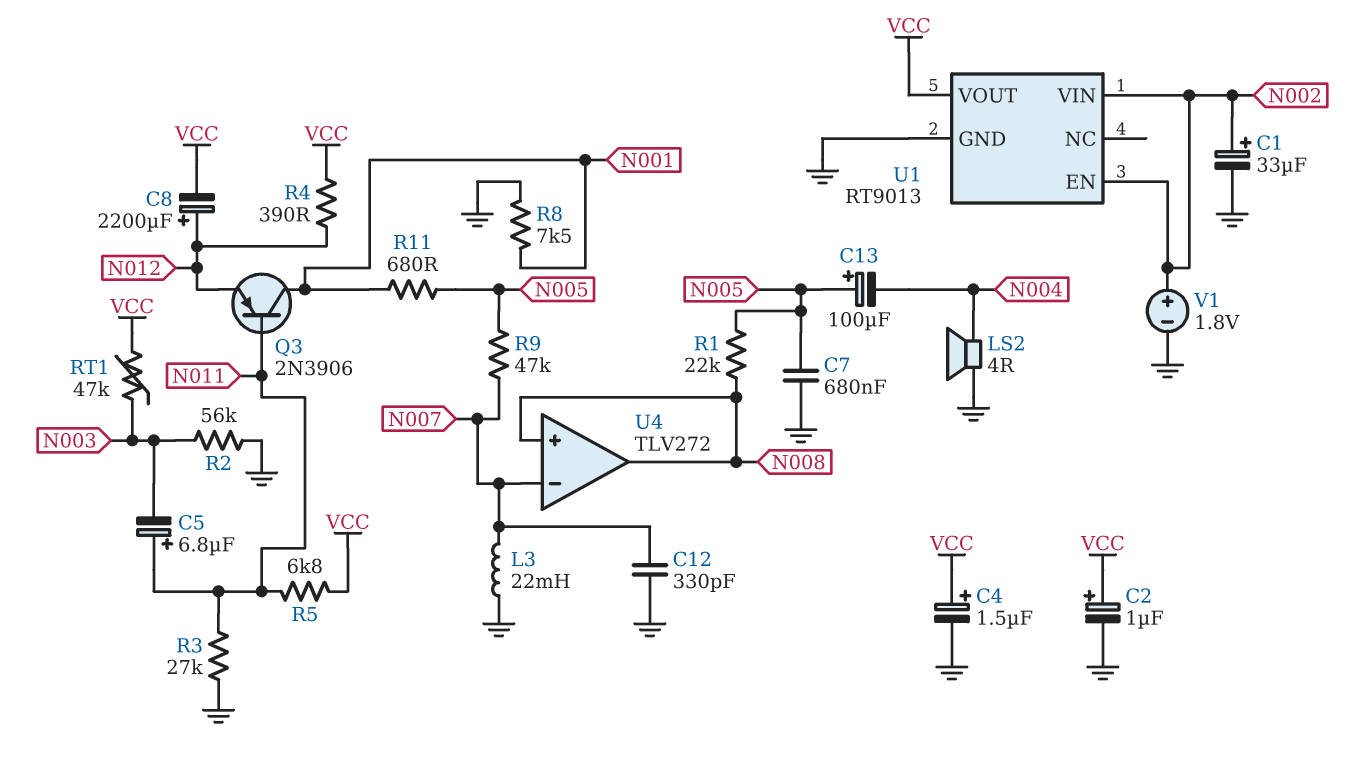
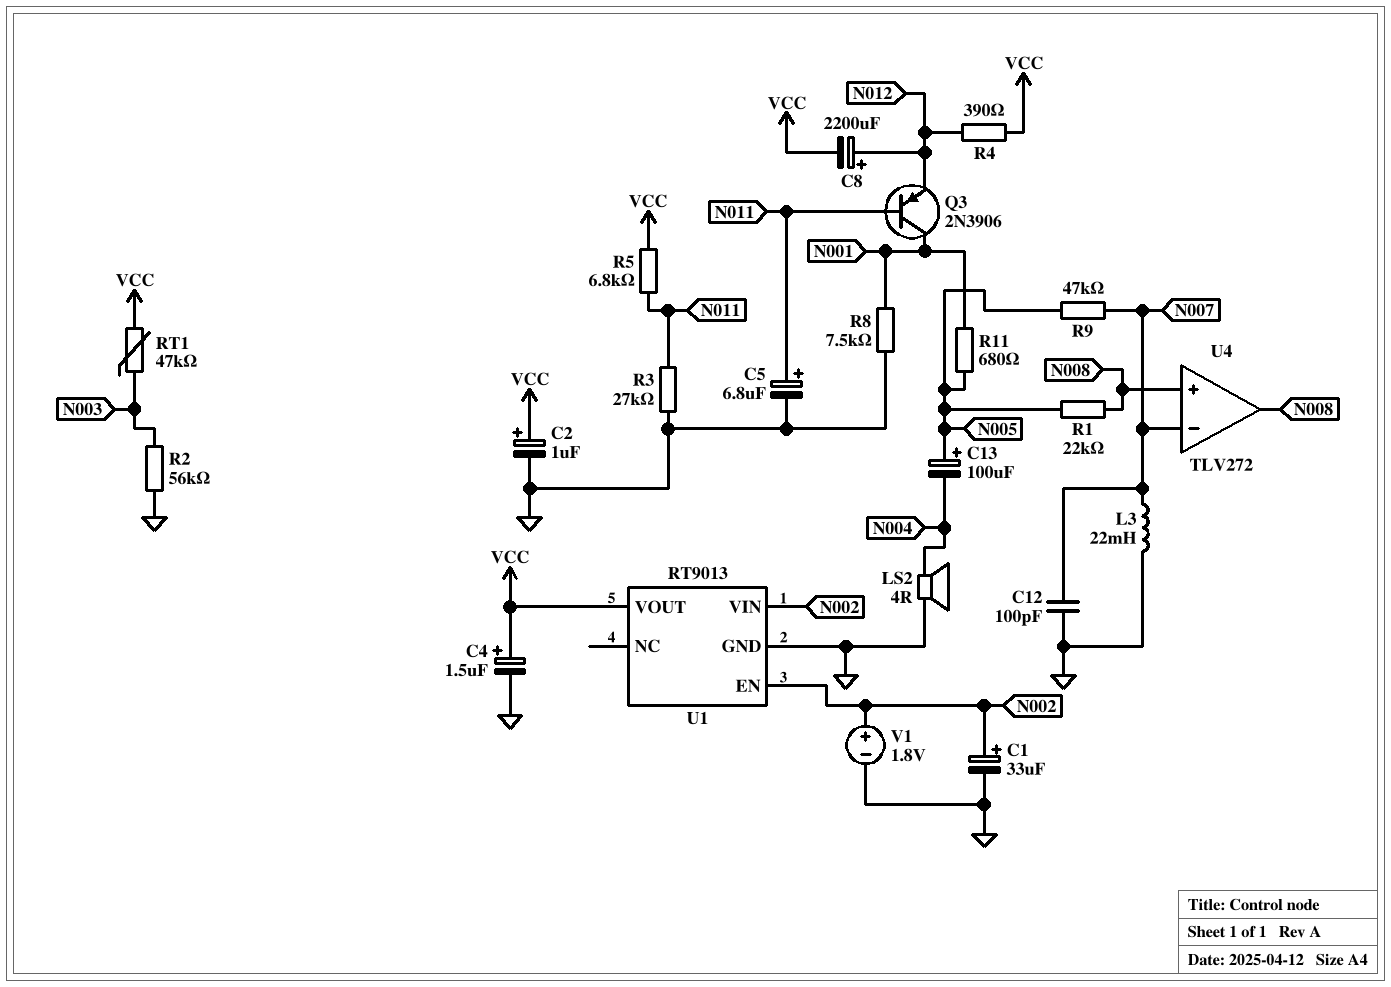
C5: 6.8uF (plus N011, minus N003) -> 6.8uF (plus N011, minus GND)
C7: 680nF (GND, N005) -> none
C12: 330pF (GND, N007) -> 100pF (GND, N007)

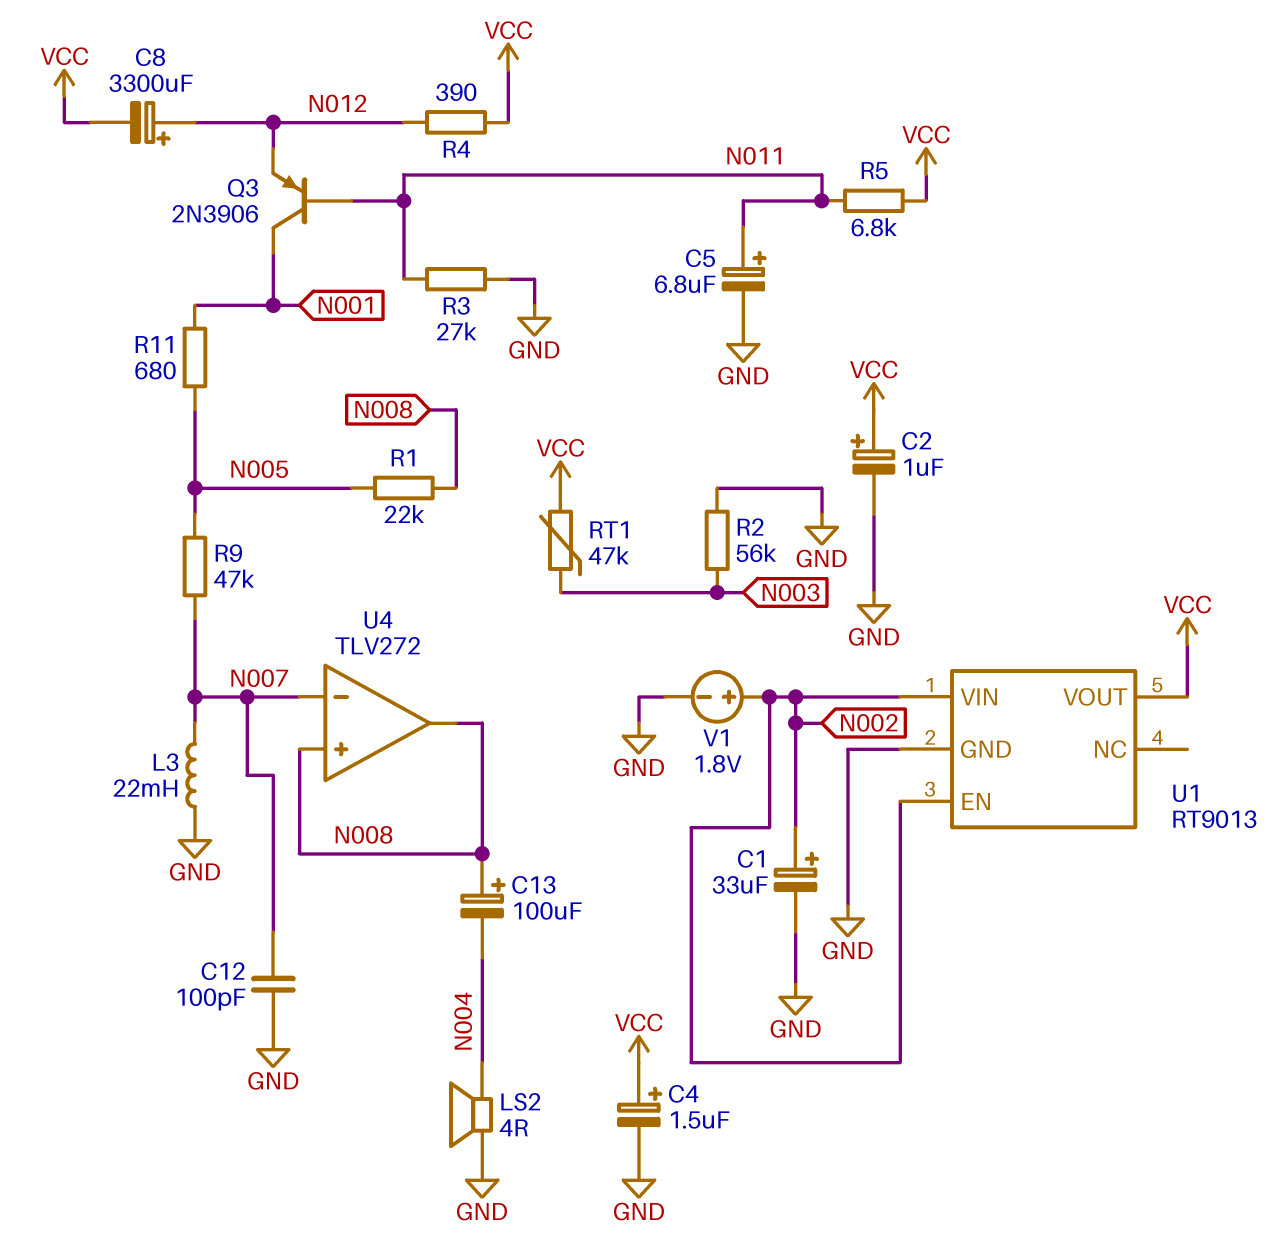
C8: 2200uF (plus N012, minus VCC) -> 3300uF (plus N012, minus VCC)
C13: 100uF (plus N005, minus N004) -> 100uF (plus N008, minus N004)
R8: 7.5k (GND, N001) -> none

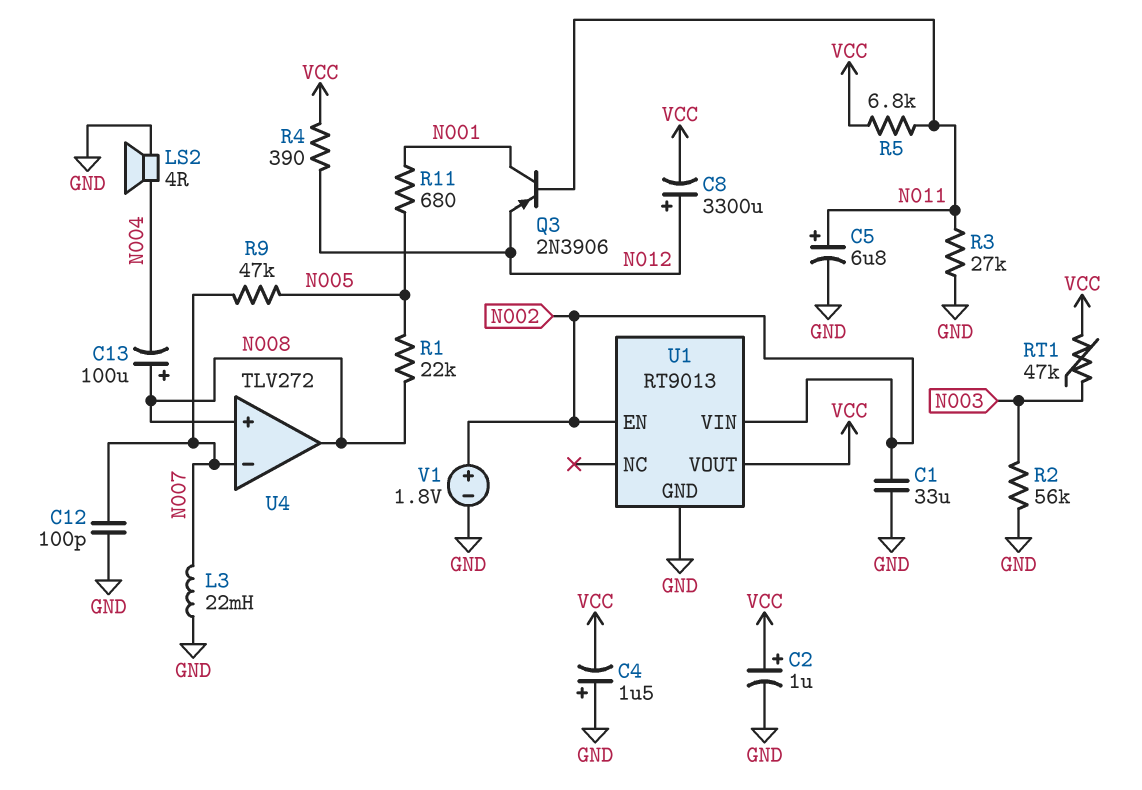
C1: 33uF (plus N002, minus GND) -> 33uF (GND, N002)
C4: 1.5uF (plus VCC, minus GND) -> 1.5uF (plus GND, minus VCC)

